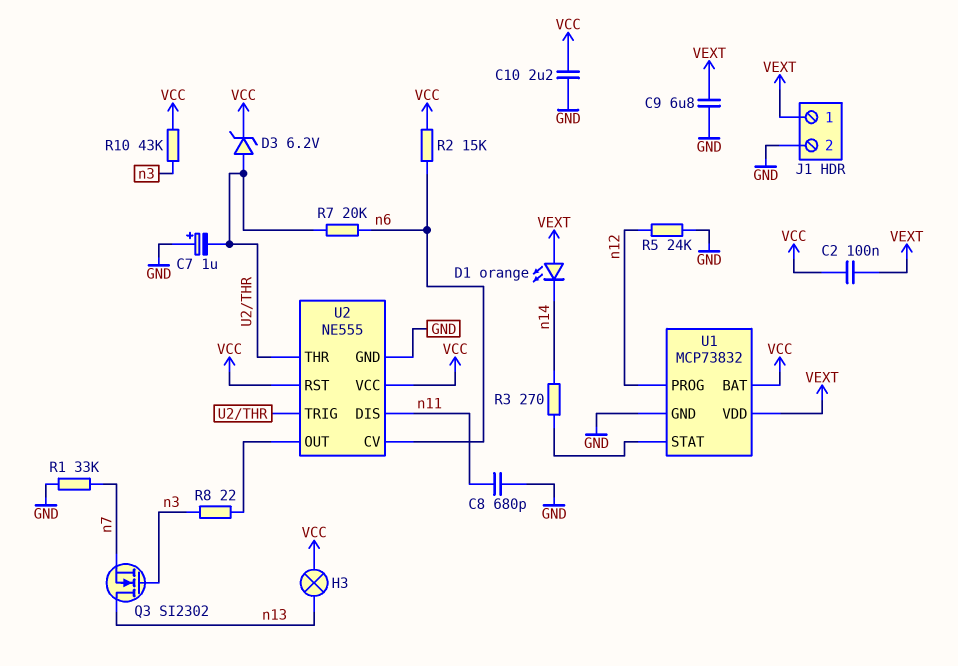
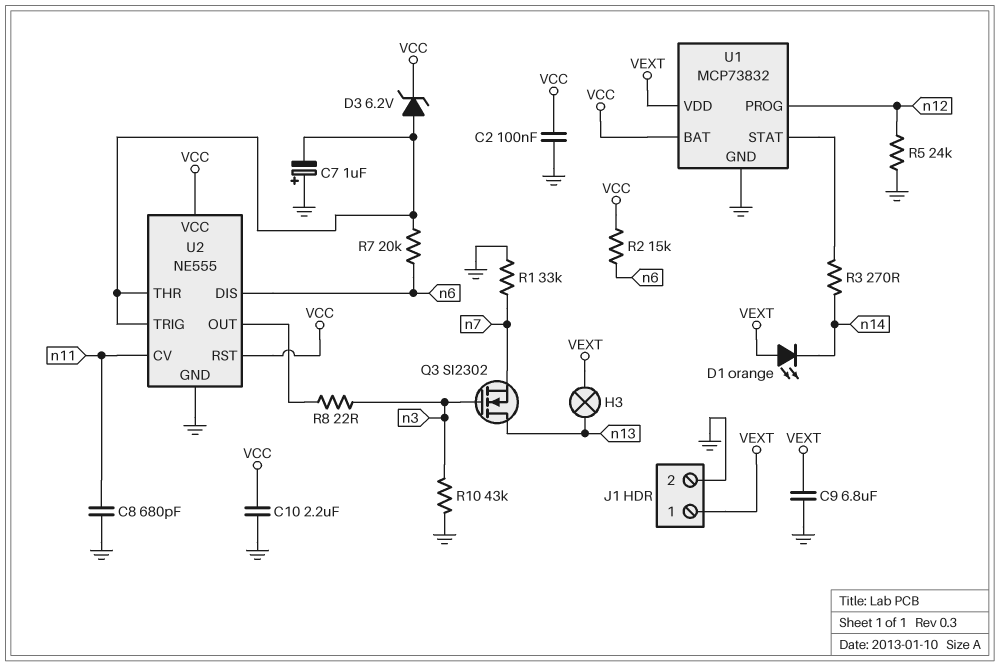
C2: 100nF (VCC, VEXT) -> 100nF (GND, VCC)
H3: lamp (VCC, n13) -> lamp (VEXT, n13)
R10: 43k (VCC, n3) -> 43k (GND, n3)
U2 pin CV: n6 -> n11
U2 pin DIS: n11 -> n6

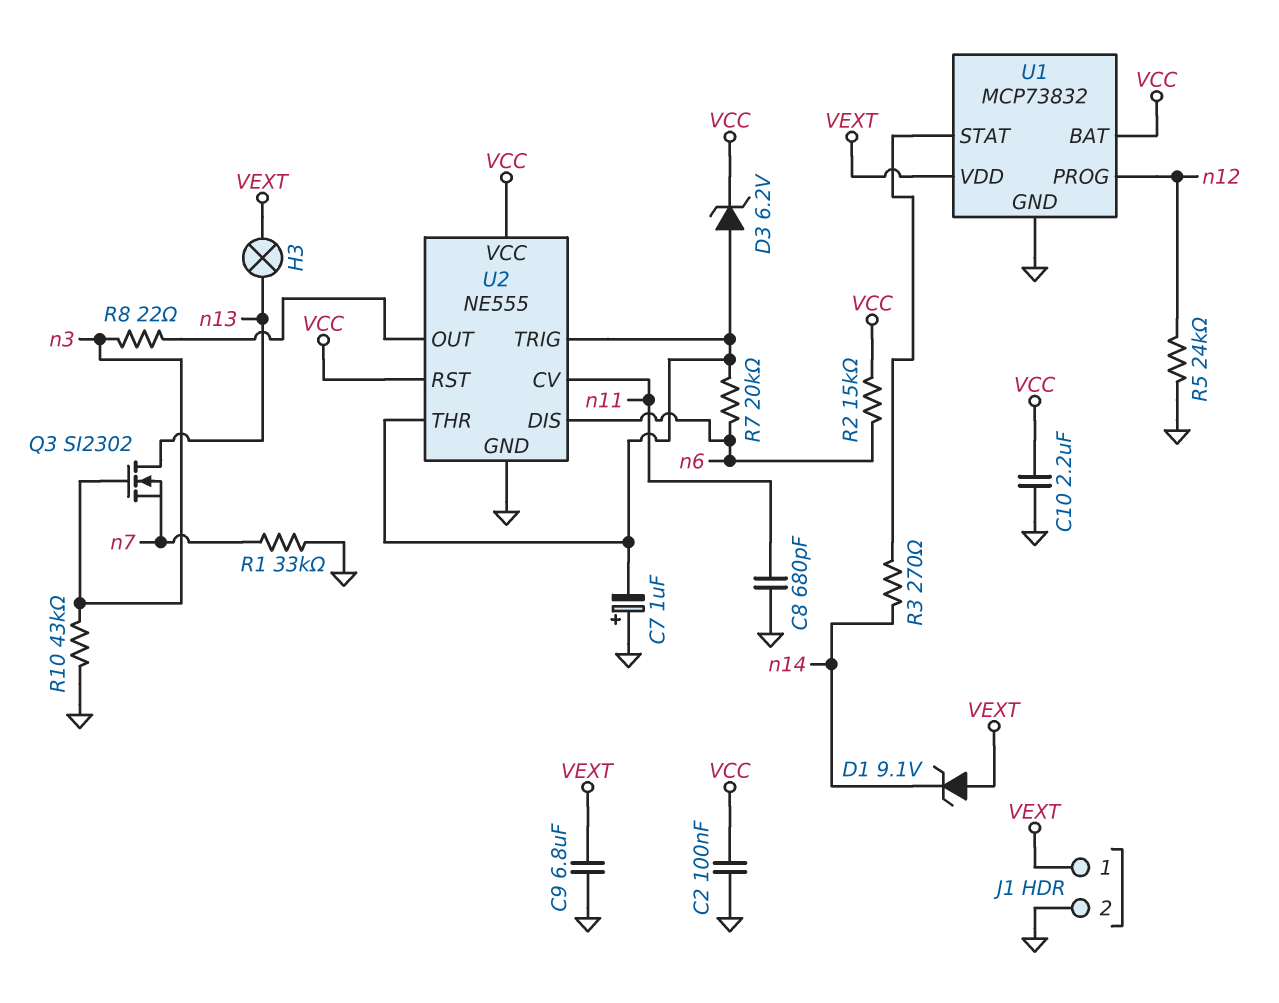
D1: LED orange (A VEXT, K n14) -> zener 9.1V (A VEXT, K n14)

